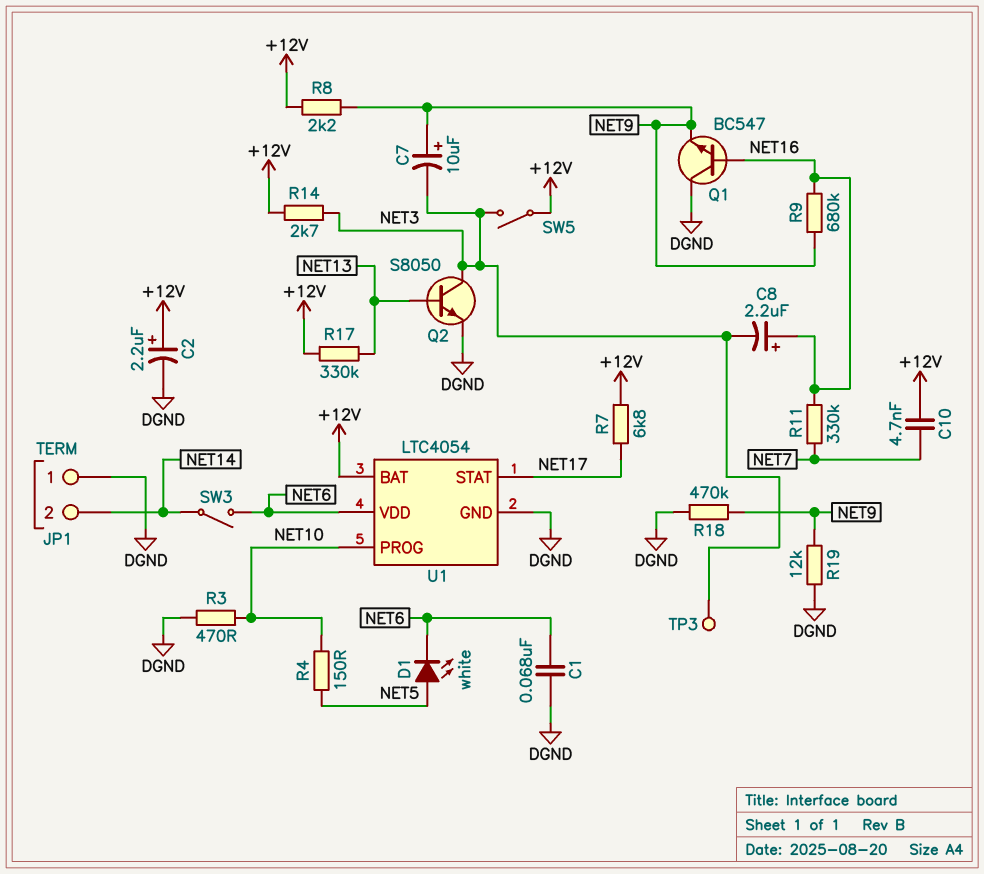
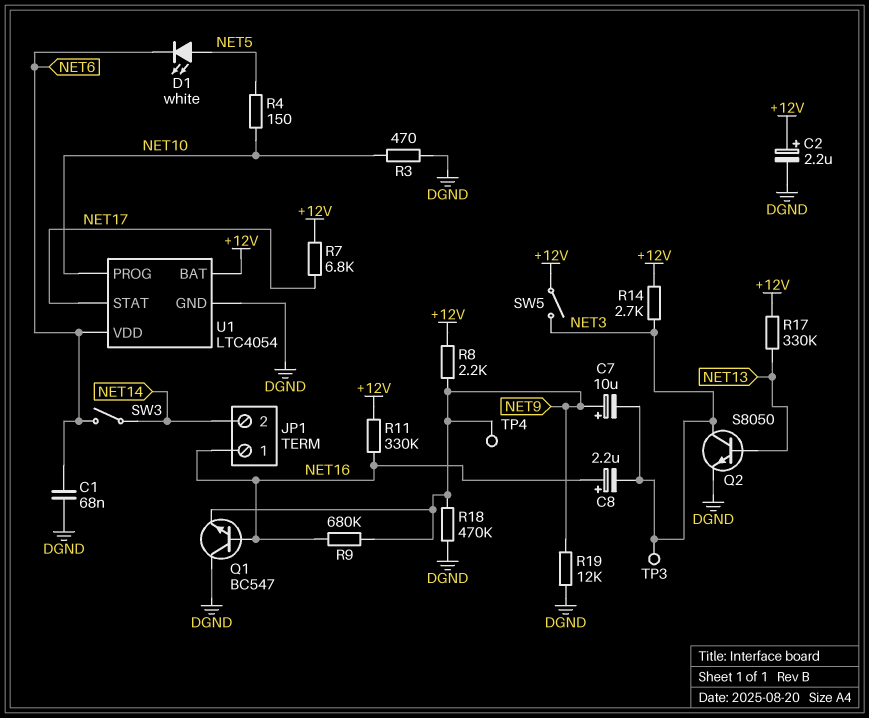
C10: 4.7nF (+12V, NET7) -> none
JP1 pin 1: DGND -> NET16
R11: 330k (NET7, NET16) -> 330k (+12V, NET16)
TP4: none -> test point (NET9)

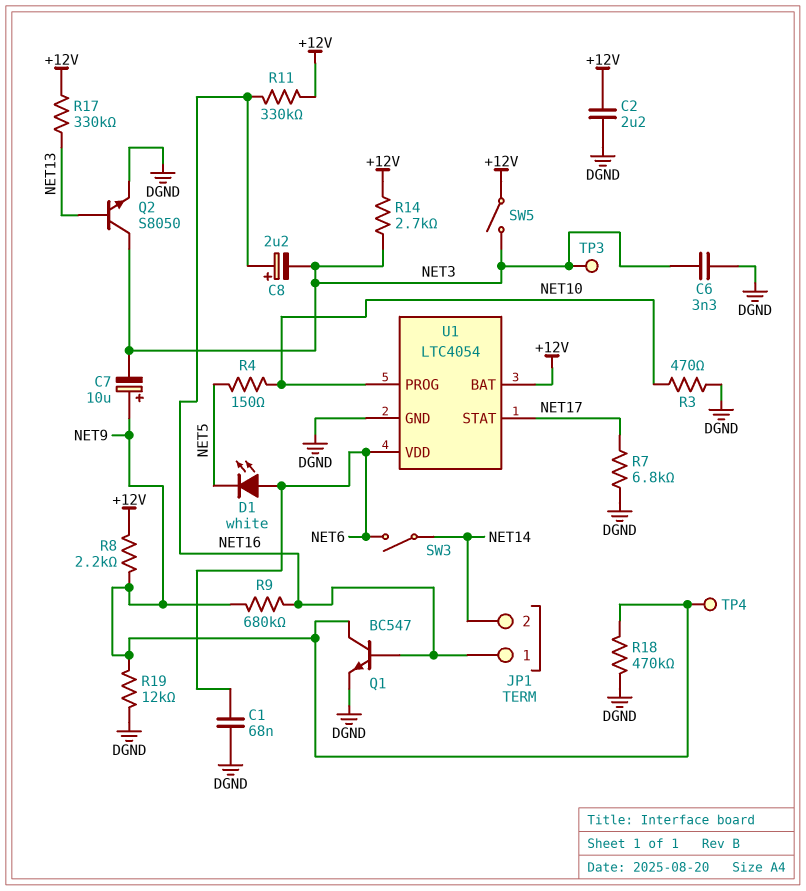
C2: 2.2uF (plus +12V, minus DGND) -> 2.2uF (+12V, DGND)
C6: none -> 3.3nF (DGND, NET3)
D1: LED white (A NET5, K NET6) -> LED white (A NET6, K NET5)
Q1: NPN BC547 (B NET16, C DGND, E NET9) -> NPN BC547 (B NET16, C NET9, E DGND)
R7: 6.8k (+12V, NET17) -> 6.8k (DGND, NET17)

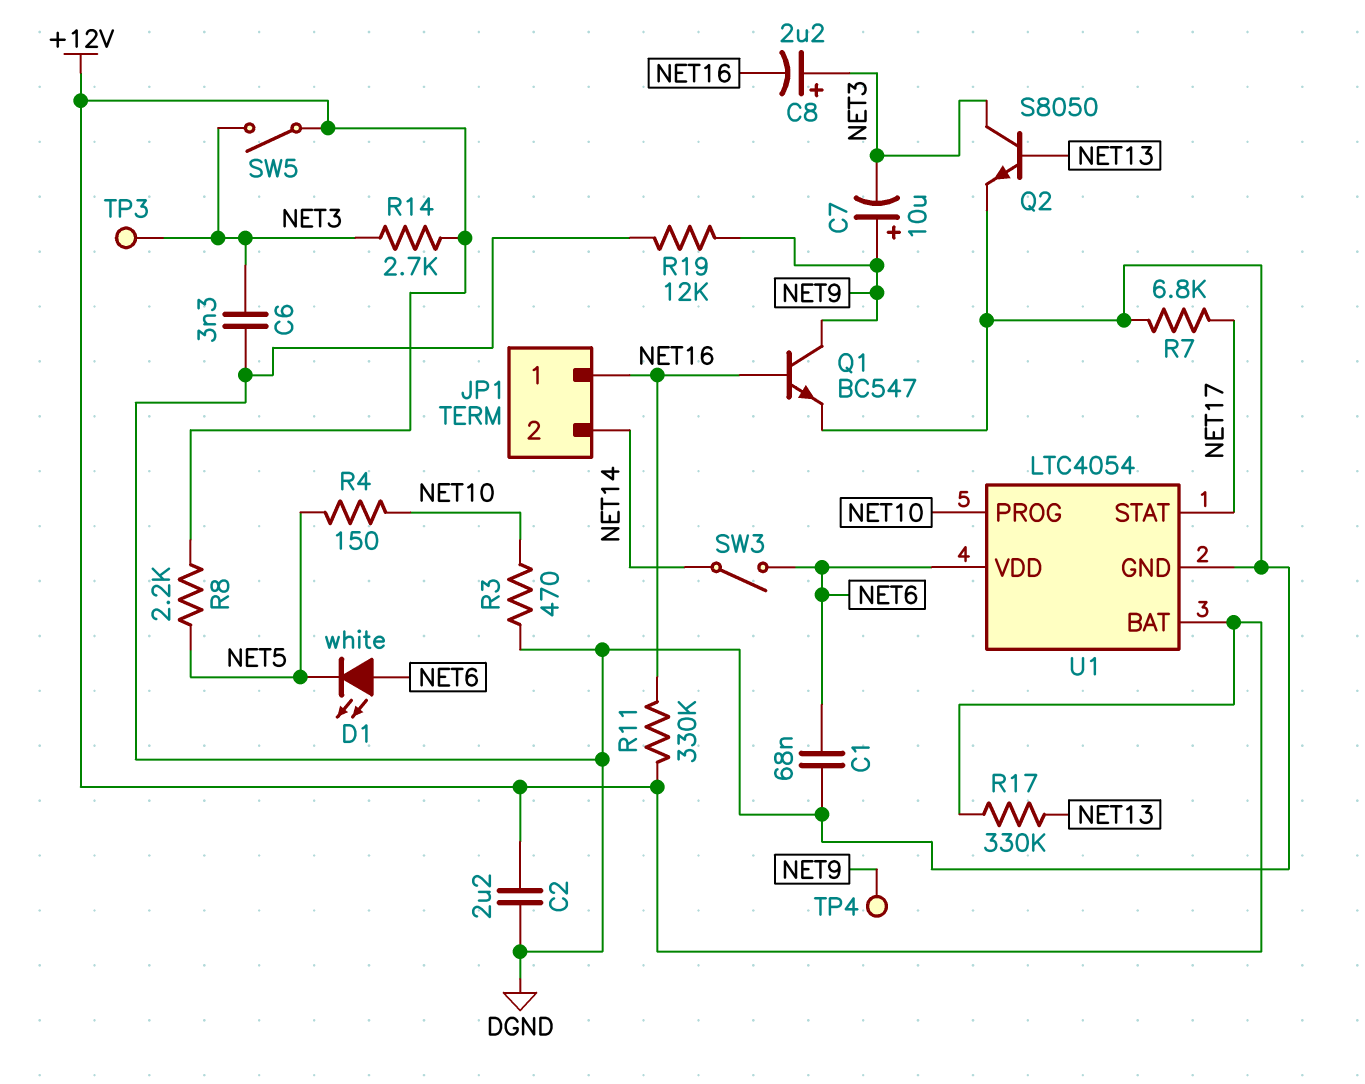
C8: 2.2uF (plus NET16, minus NET3) -> 2.2uF (plus NET3, minus NET16)
R8: 2.2k (+12V, NET9) -> 2.2k (+12V, NET5)
R9: 680k (NET9, NET16) -> none
R18: 470k (DGND, NET9) -> none

